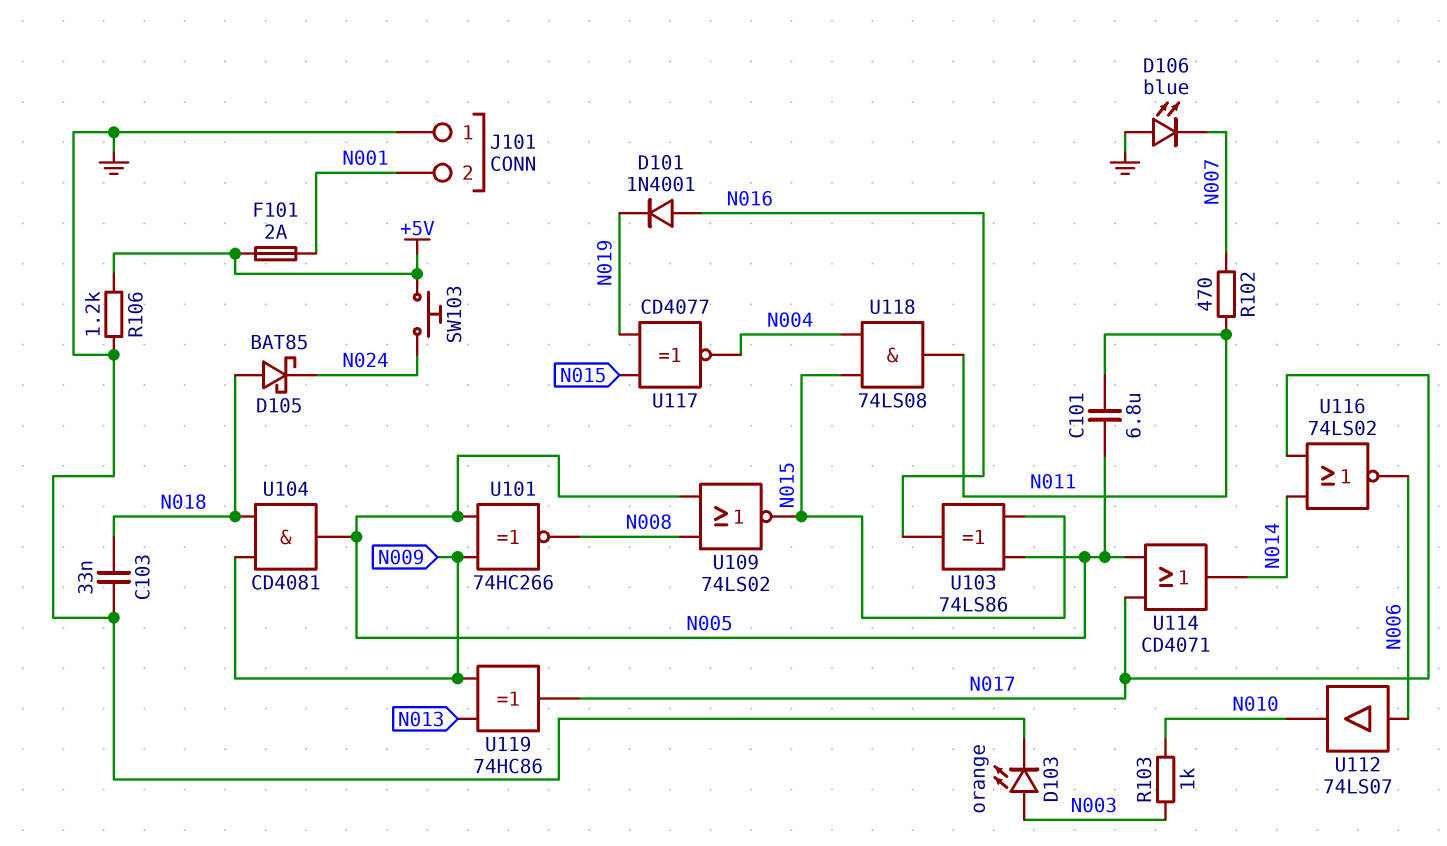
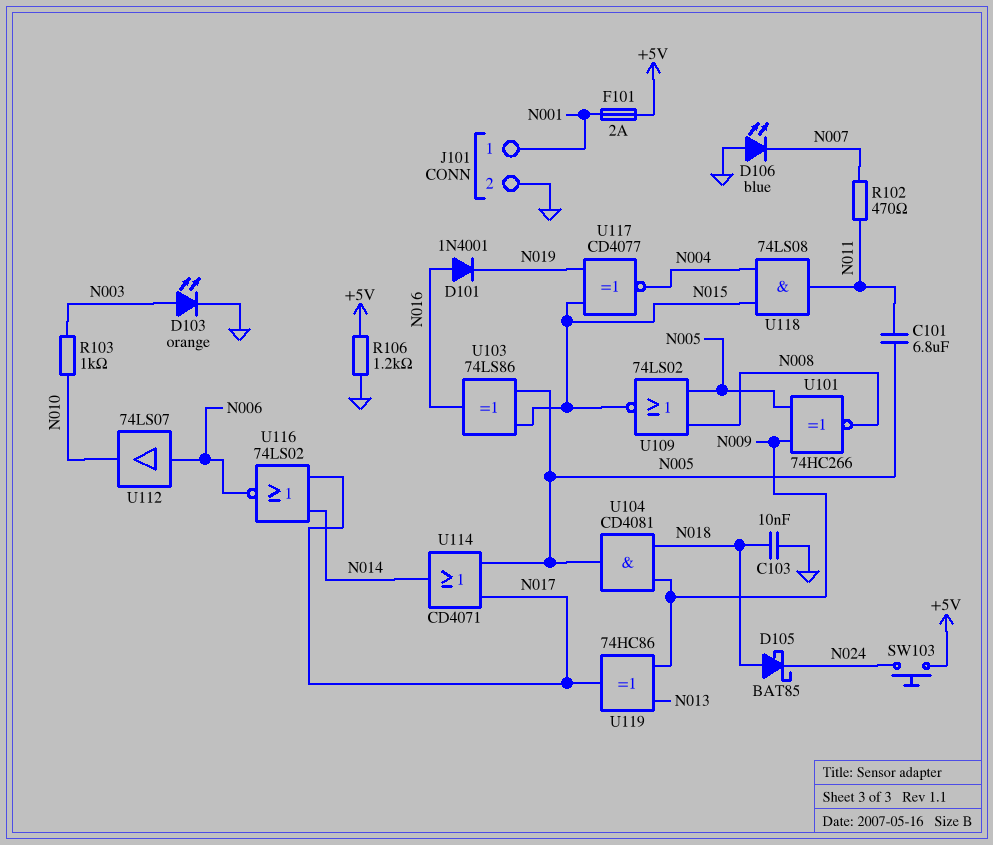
C103: 33nF (GND, N018) -> 10nF (GND, N018)
J101 pin 1: GND -> N001
J101 pin 2: N001 -> GND

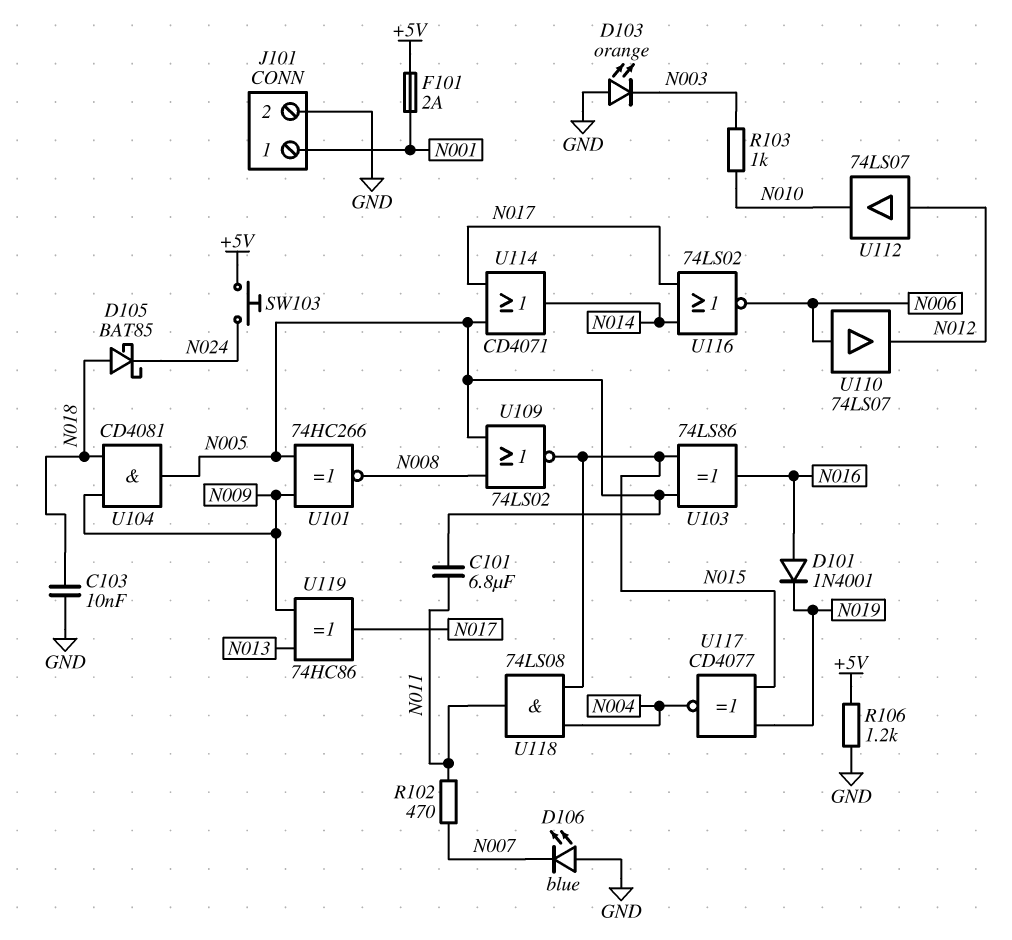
D103: LED orange (A N003, K GND) -> LED orange (A GND, K N003)
U110: none -> buffer 74LS07 (in N006, out N012)
U112: buffer 74LS07 (in N006, out N010) -> buffer 74LS07 (in N012, out N010)

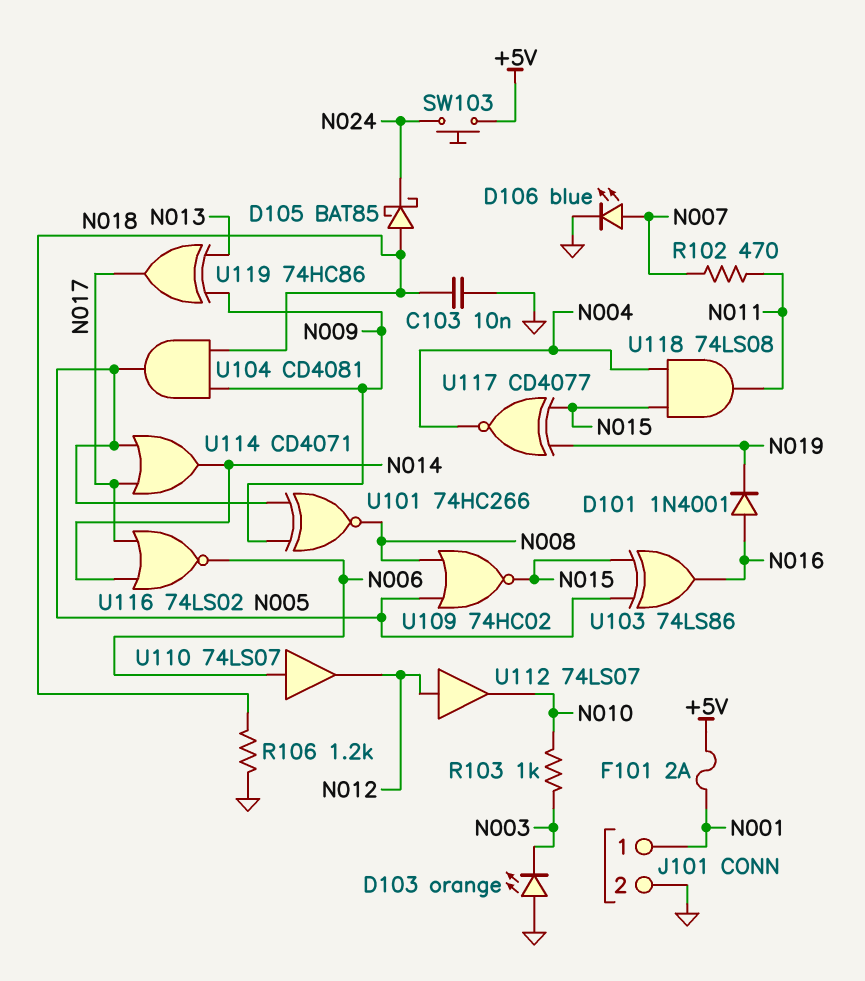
C101: 6.8uF (N005, N011) -> none
D106: LED blue (A GND, K N007) -> LED blue (A N007, K GND)
R106: 1.2k (+5V, GND) -> 1.2k (GND, N018)
U109: NOR 74LS02 (in N005, in N008, out N015) -> NOR 74HC02 (in N005, in N008, out N015)

